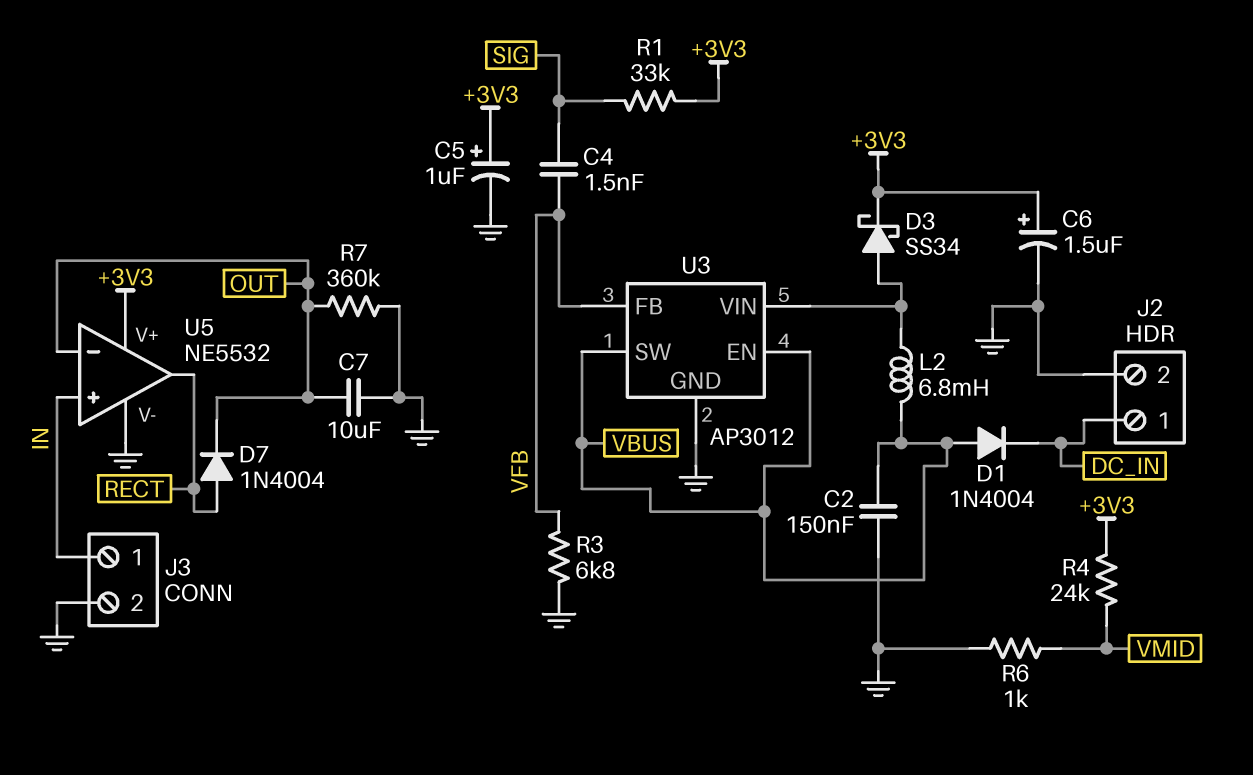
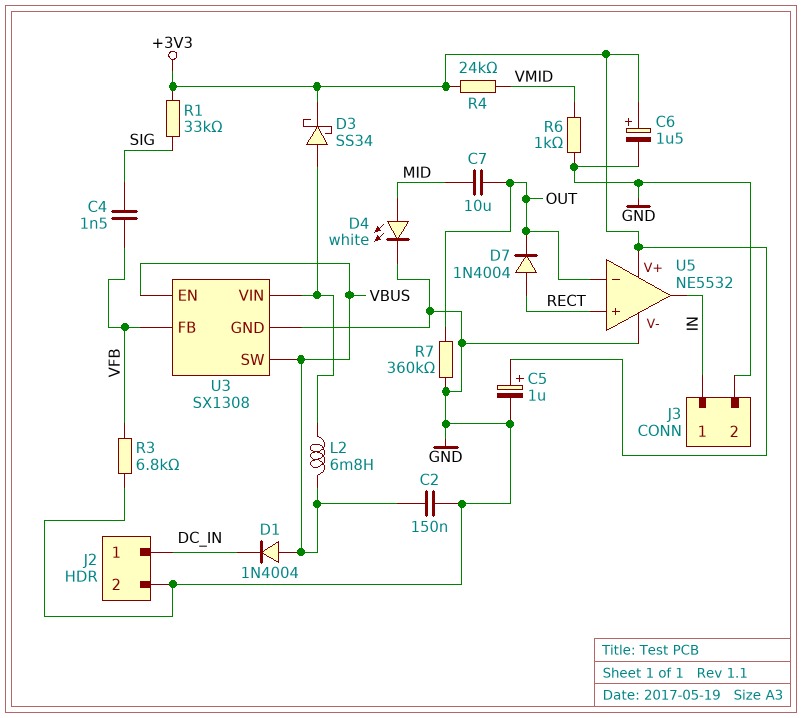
C7: 10uF (GND, OUT) -> 10uF (MID, OUT)
D4: none -> LED white (A MID, K GND)
U3: AP3012 -> SX1308
U5 pin in+: IN -> RECT
U5 pin out: RECT -> IN

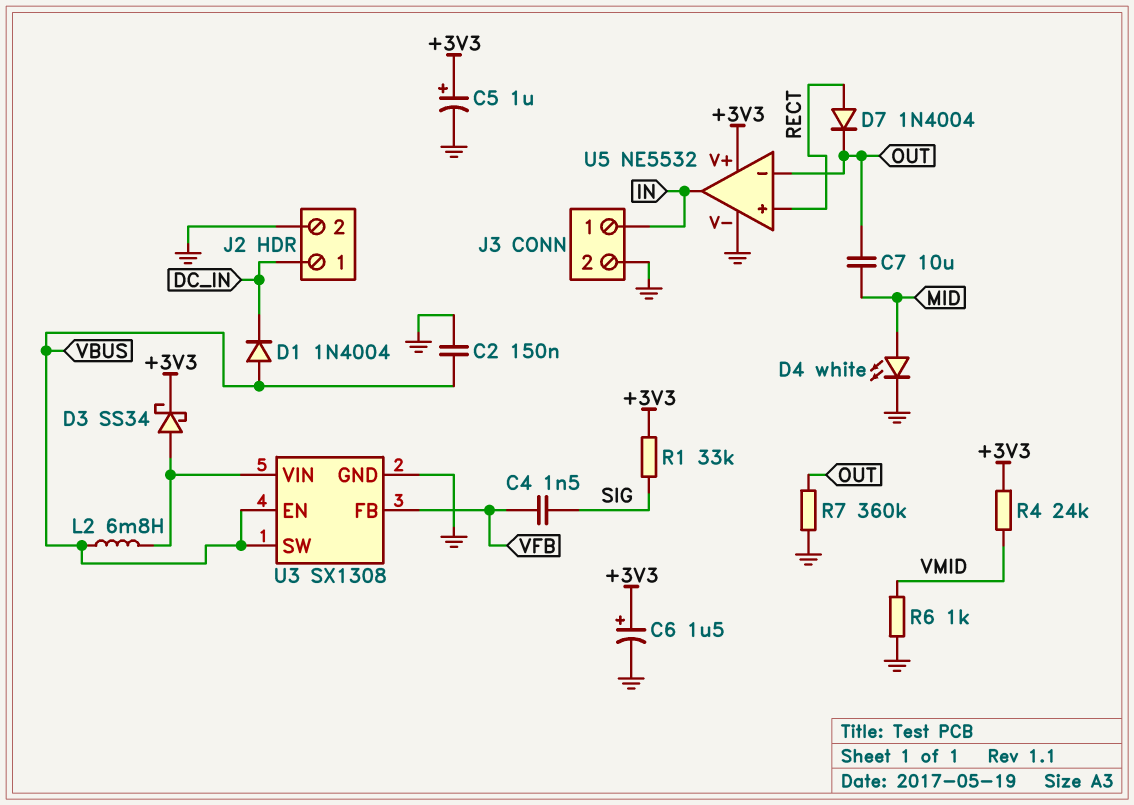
R3: 6.8k (GND, VFB) -> none

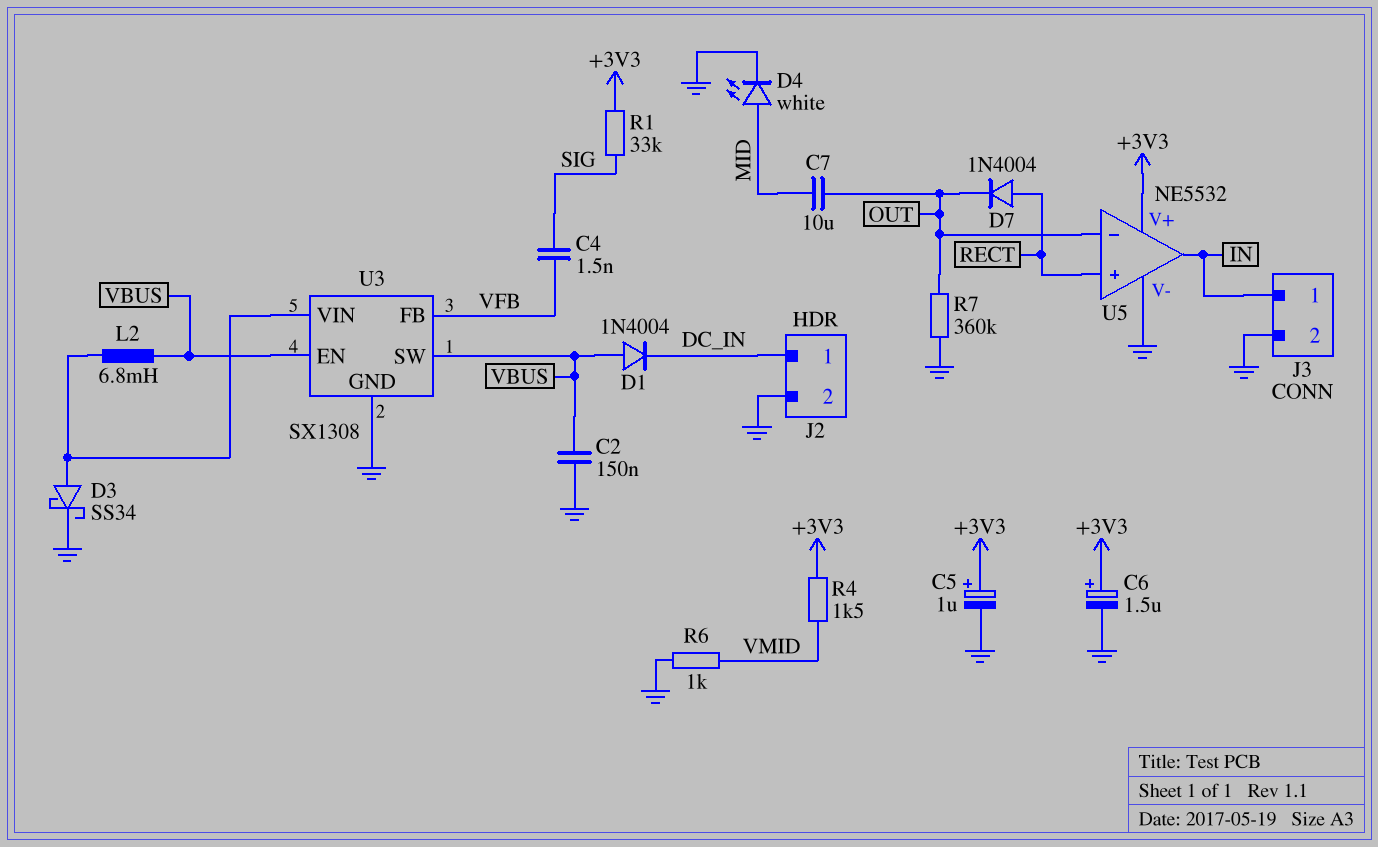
D3: schottky SS34 (A U3/VIN, K +3V3) -> schottky SS34 (A U3/VIN, K GND)
R4: 24k (+3V3, VMID) -> 1.5k (+3V3, VMID)

